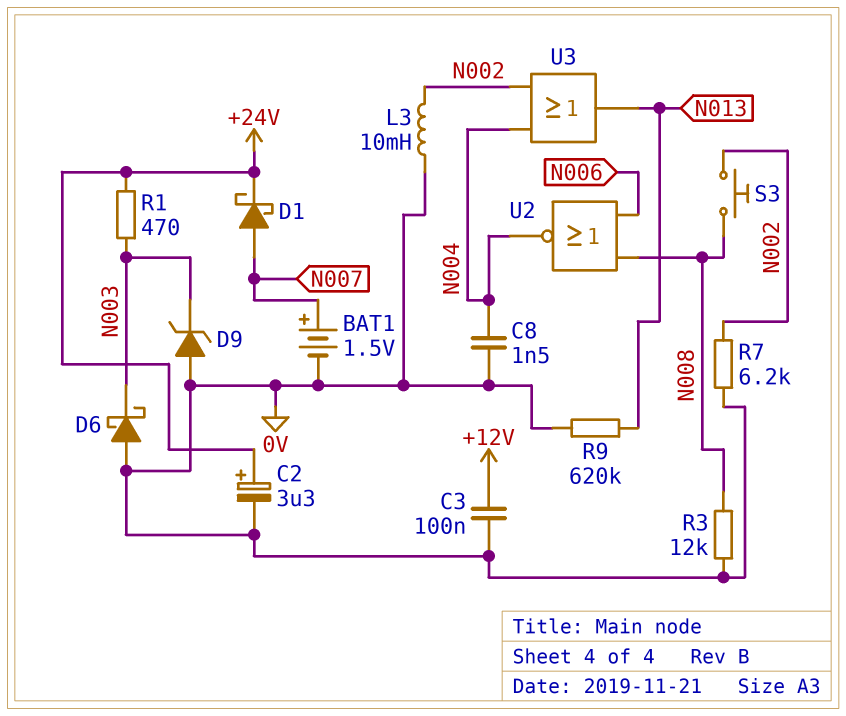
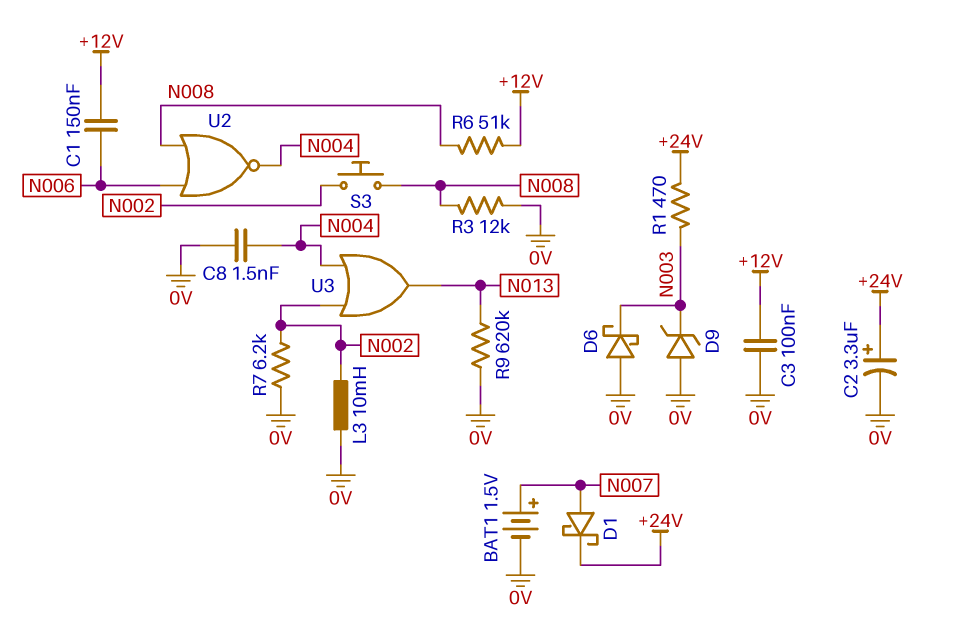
C1: none -> 150nF (+12V, N006)
R6: none -> 51k (+12V, N008)

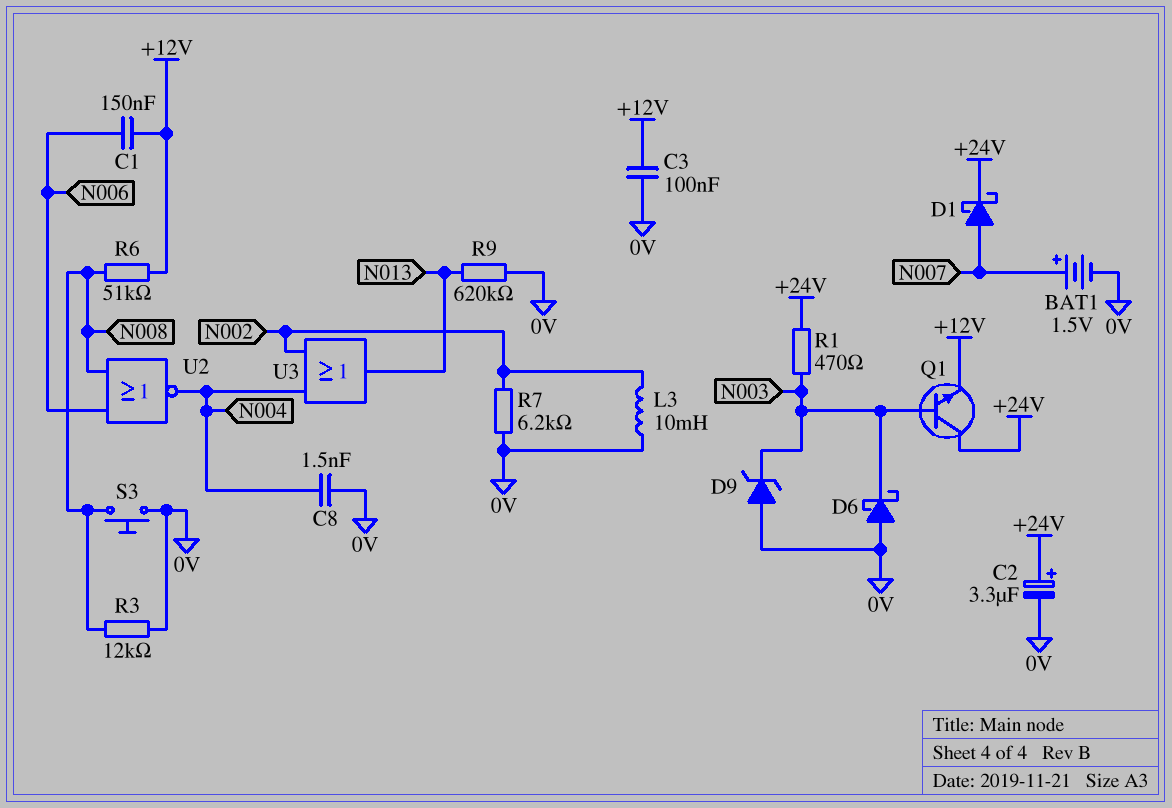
Q1: none -> NPN (B N003, C +24V, E +12V)
S3: button (N002, N008) -> button (0V, N008)

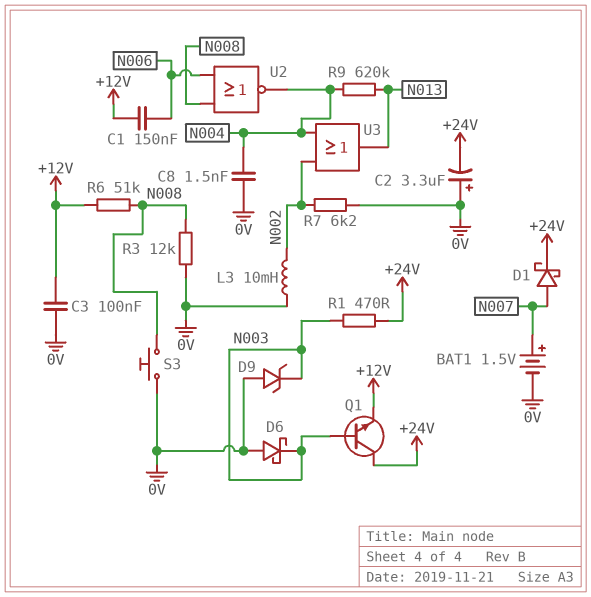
C2: 3.3uF (plus +24V, minus 0V) -> 3.3uF (plus 0V, minus +24V)
R9: 620k (0V, N013) -> 620k (N004, N013)

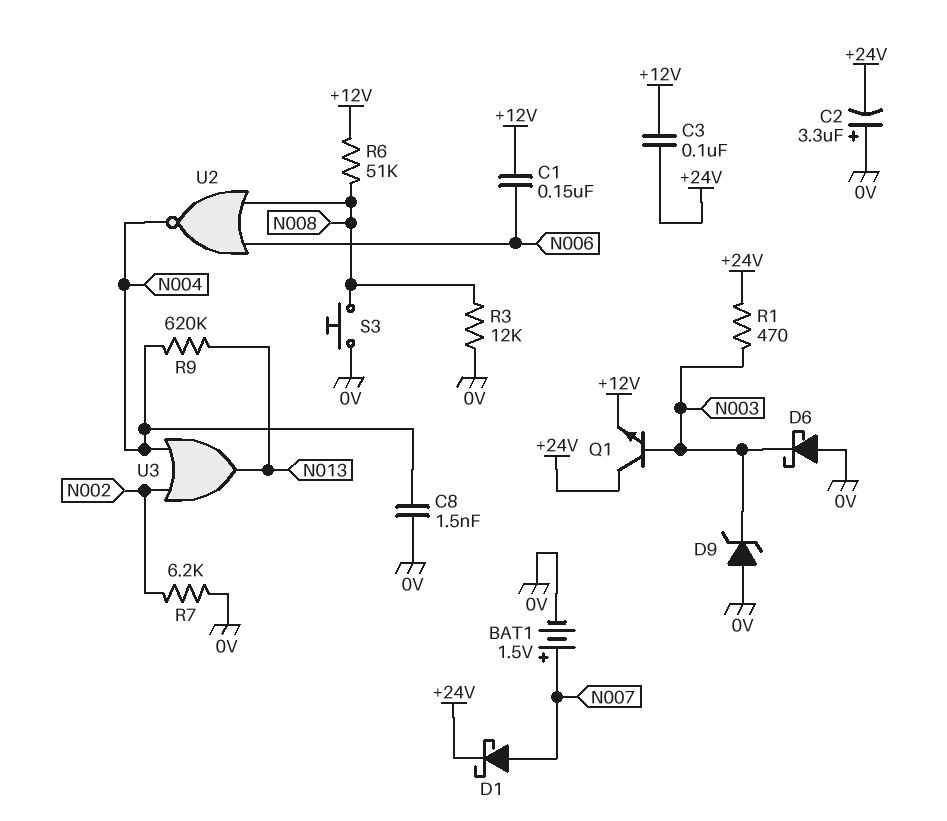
C3: 100nF (+12V, 0V) -> 100nF (+12V, +24V)
L3: 10mH (0V, N002) -> none

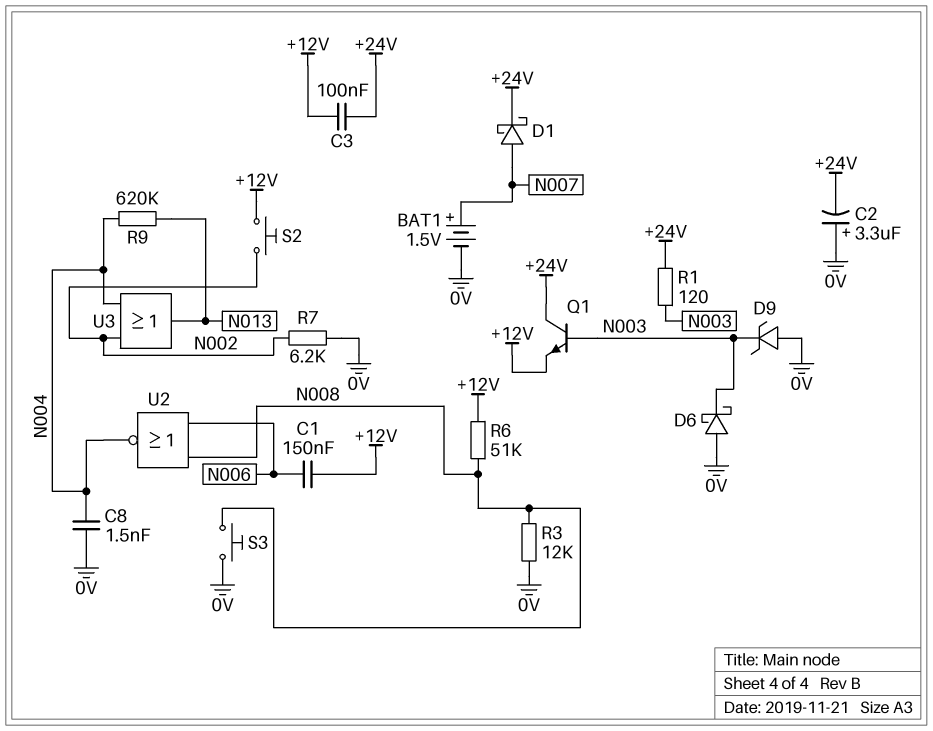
R1: 470 (+24V, N003) -> 120 (+24V, N003)
S2: none -> button (+12V, N002)

